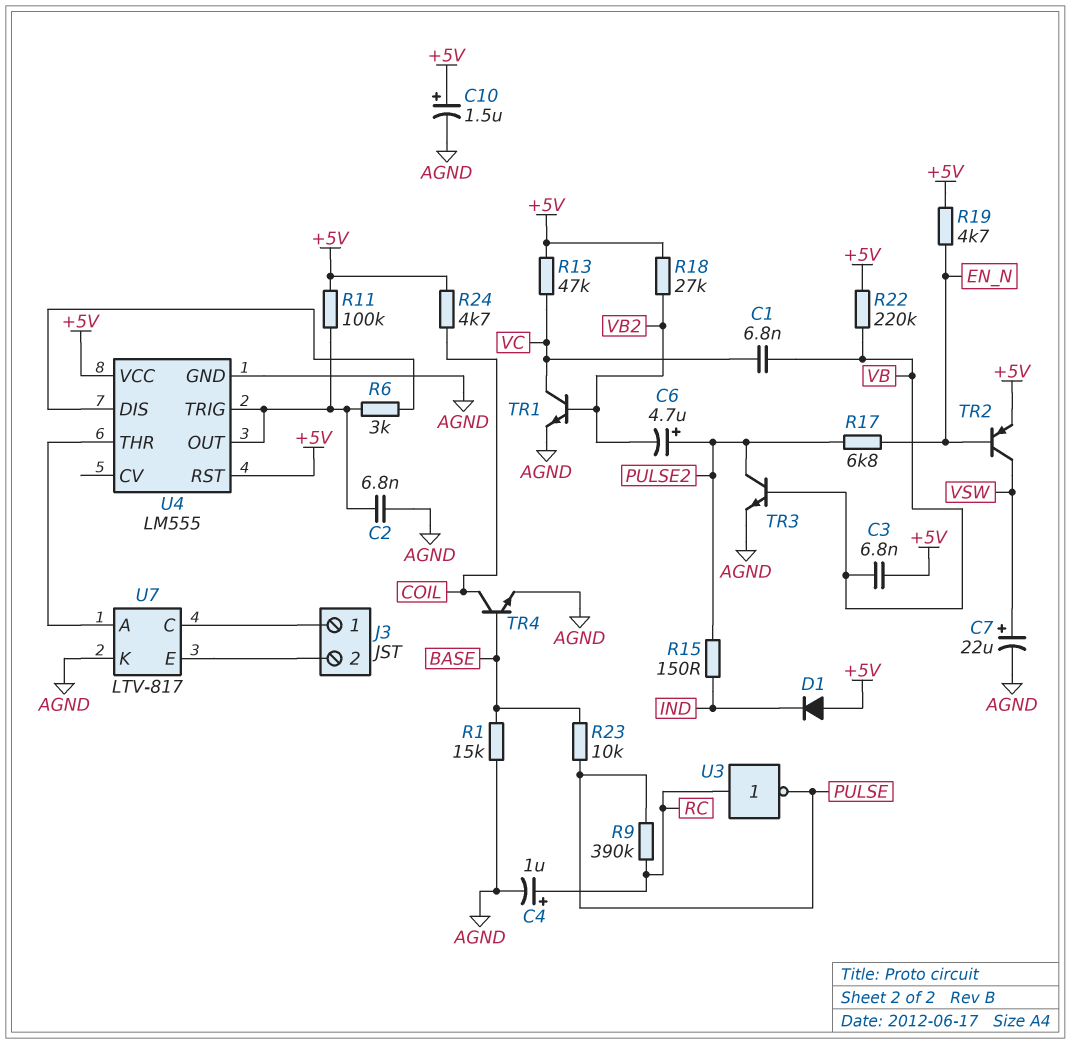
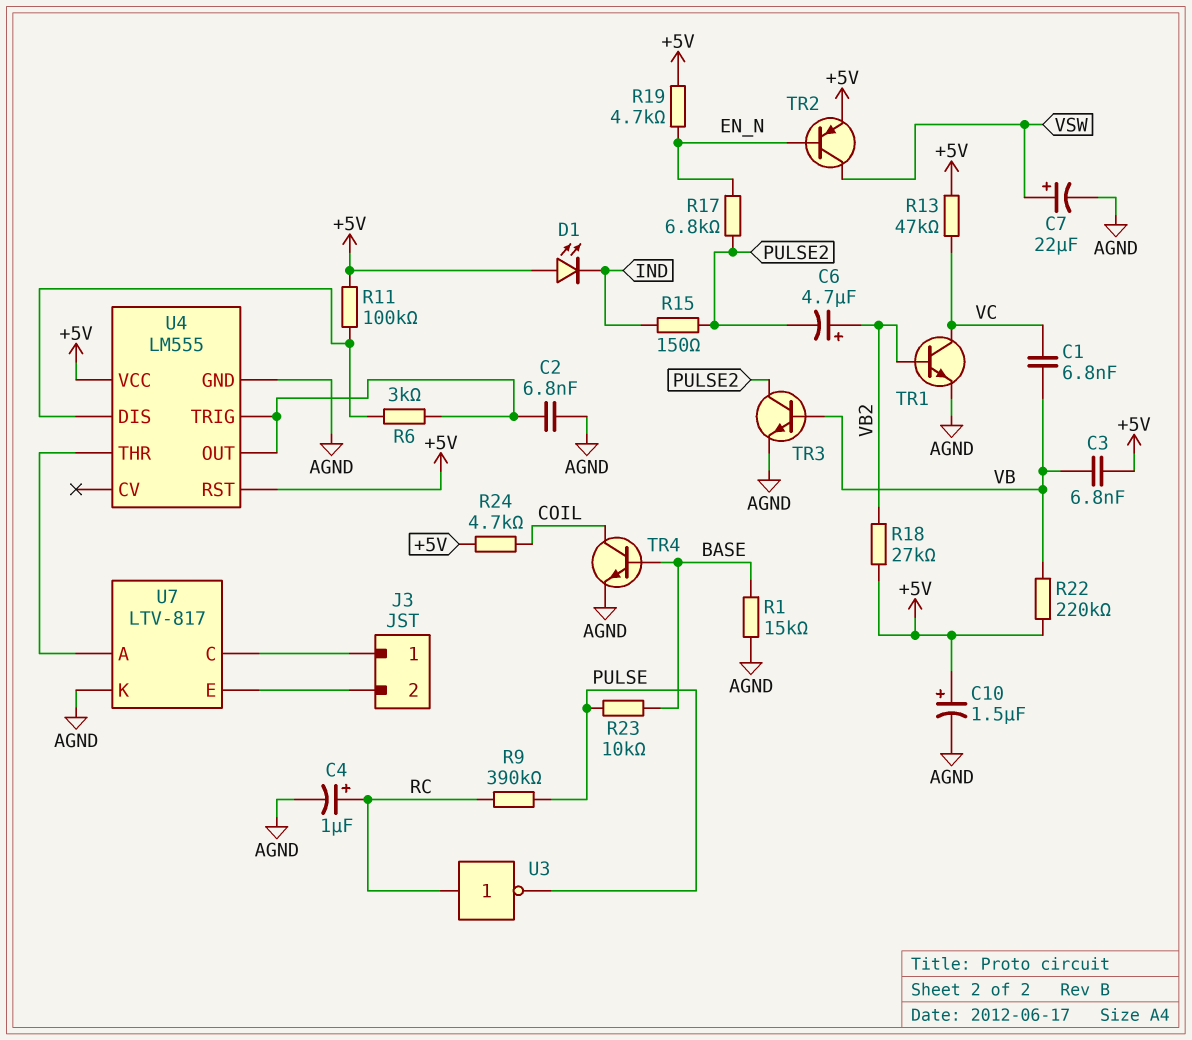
C6: 4.7uF (plus PULSE2, minus VB2) -> 4.7uF (plus VB2, minus PULSE2)
D1: diode (A +5V, K IND) -> LED (A +5V, K IND)
R11: 100k (+5V, U4/OUT) -> 100k (+5V, U4/DIS)

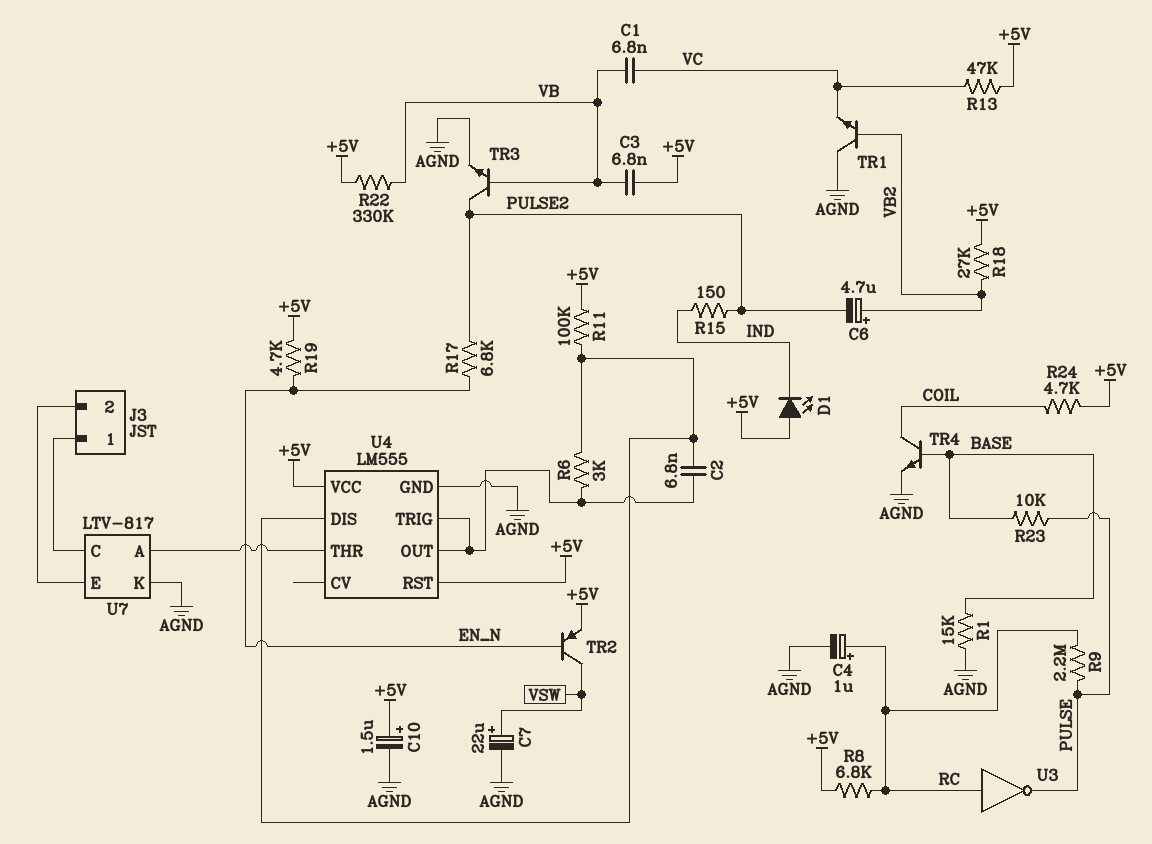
C2: 6.8nF (AGND, U4/OUT) -> 6.8nF (U4/DIS, U4/OUT)
R8: none -> 6.8k (+5V, RC)
R9: 390k (PULSE, RC) -> 2.2M (PULSE, RC)
R22: 220k (+5V, VB) -> 330k (+5V, VB)
TR1: NPN (B VB2, C VC, E AGND) -> NPN (B VB2, C AGND, E VC)

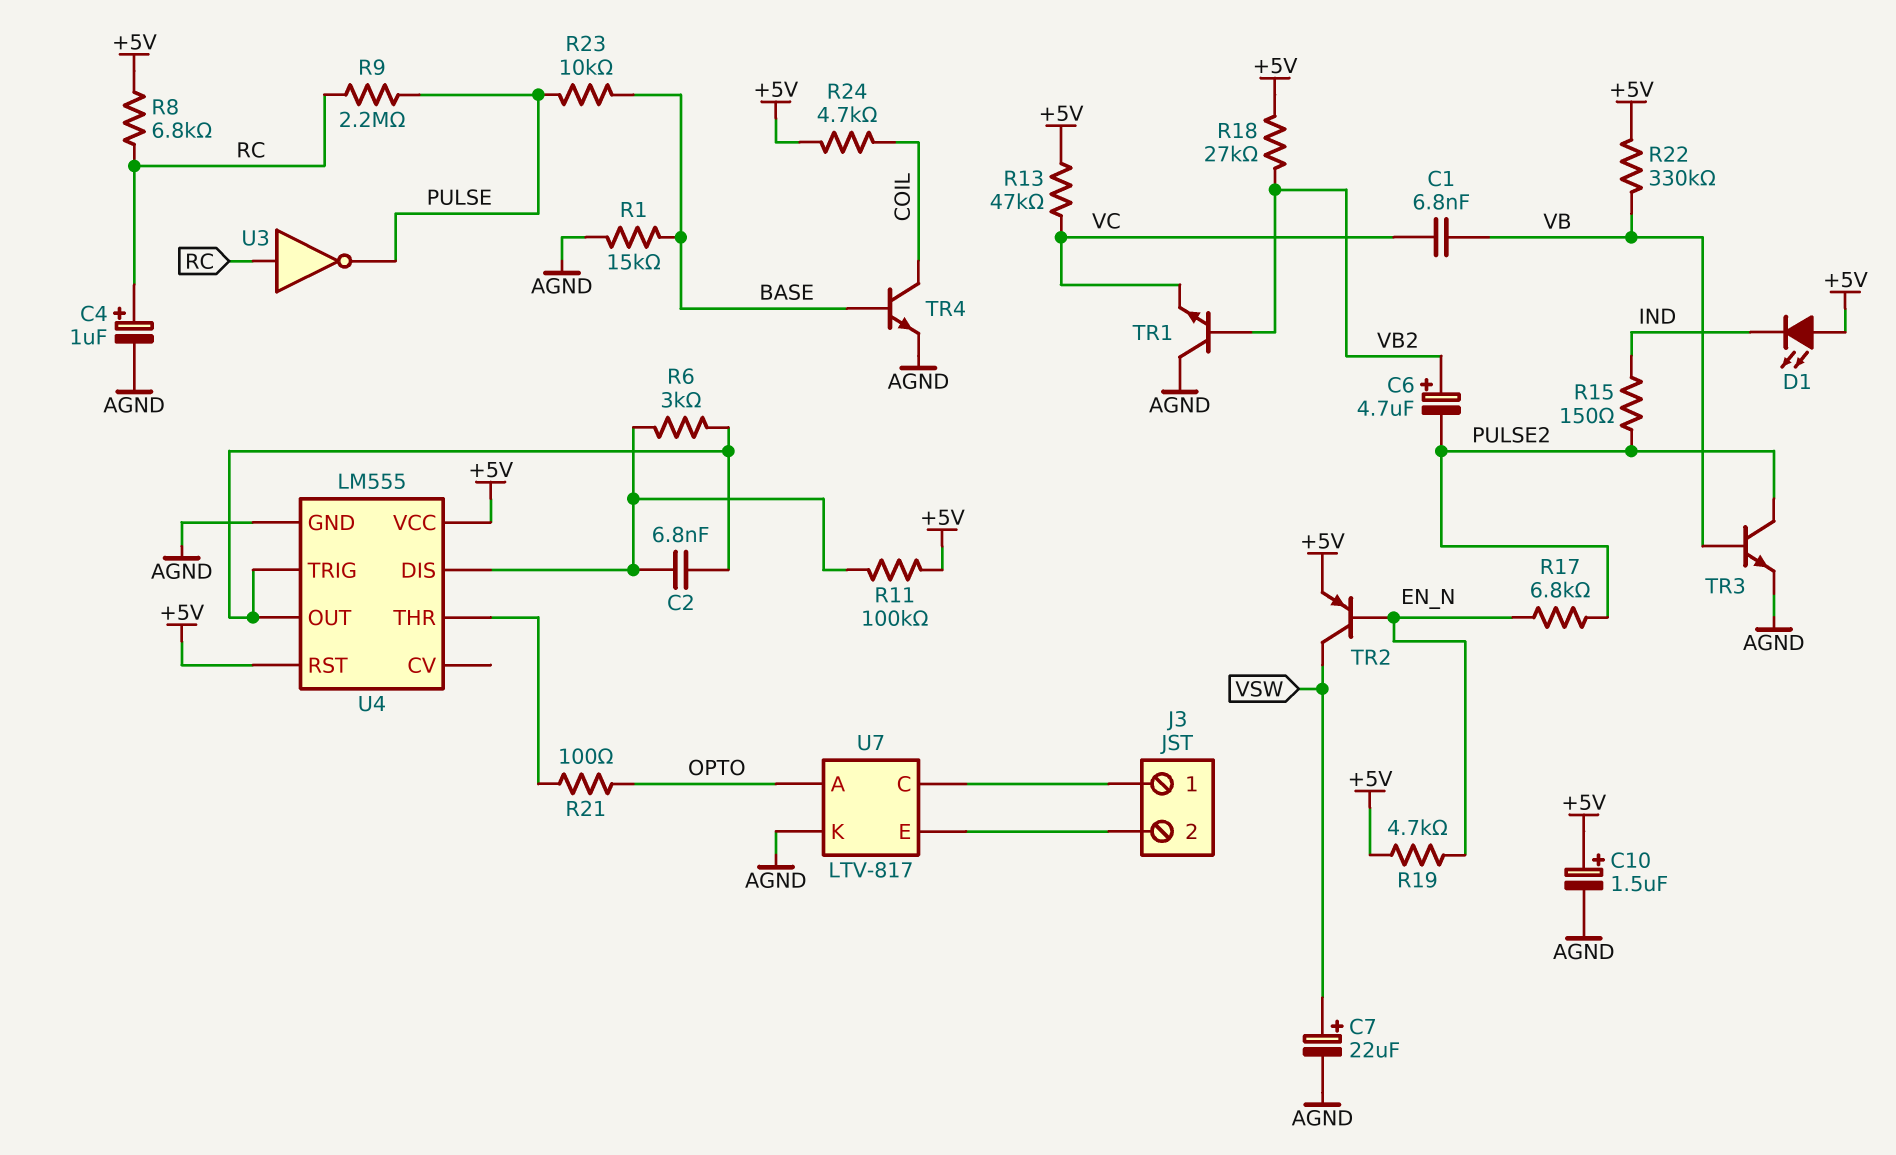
C3: 6.8nF (+5V, VB) -> none
R21: none -> 100 (OPTO, U4/THR)
U7 pin A: U4/THR -> OPTO

